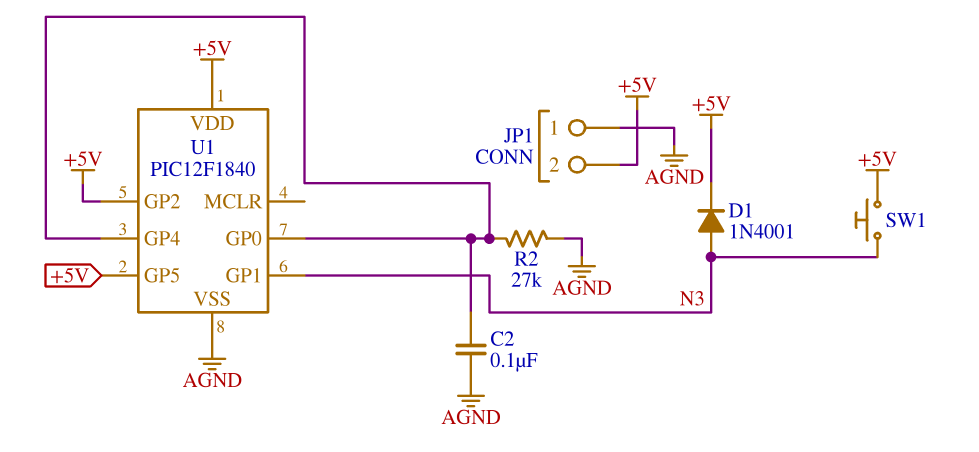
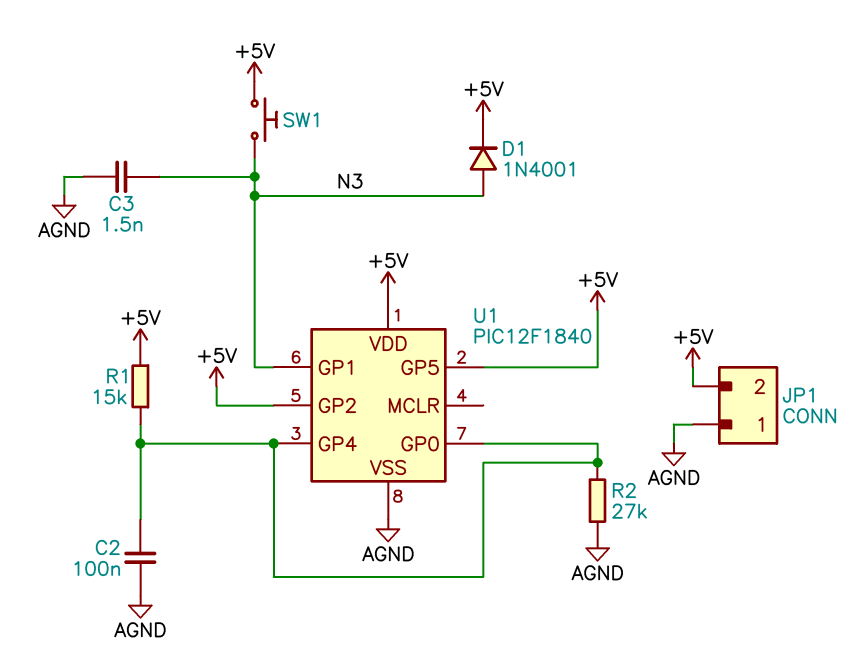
C3: none -> 1.5nF (AGND, N3)
R1: none -> 15k (+5V, U1/GP0)

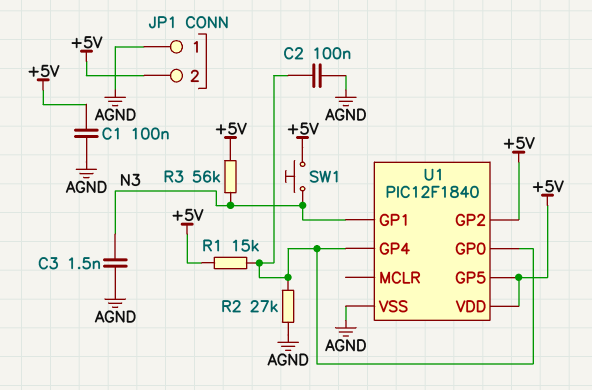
C1: none -> 100nF (+5V, AGND)
D1: diode 1N4001 (A N3, K +5V) -> none
R3: none -> 56k (+5V, N3)

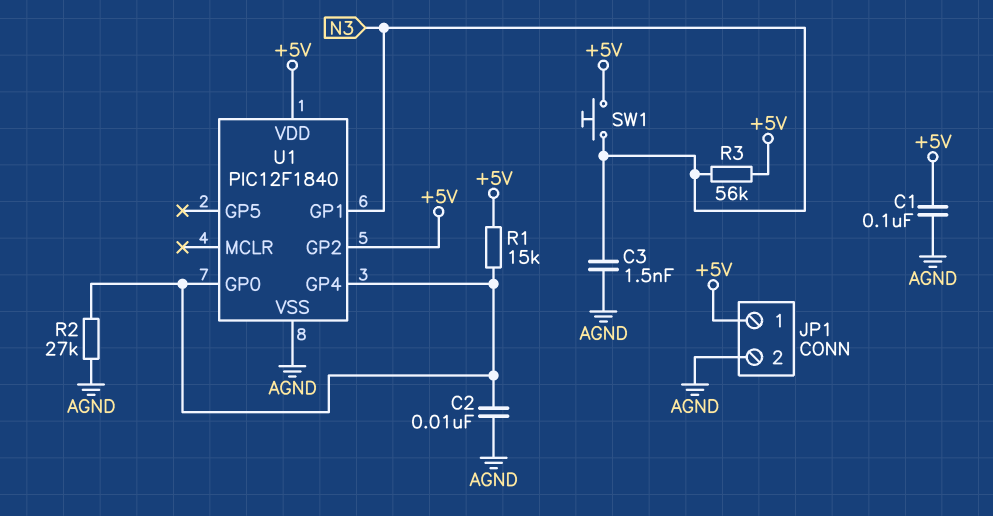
C2: 100nF (AGND, U1/GP0) -> 10nF (AGND, U1/GP0)
JP1 pin 1: AGND -> +5V
JP1 pin 2: +5V -> AGND
U1 pin GP5: +5V -> none

